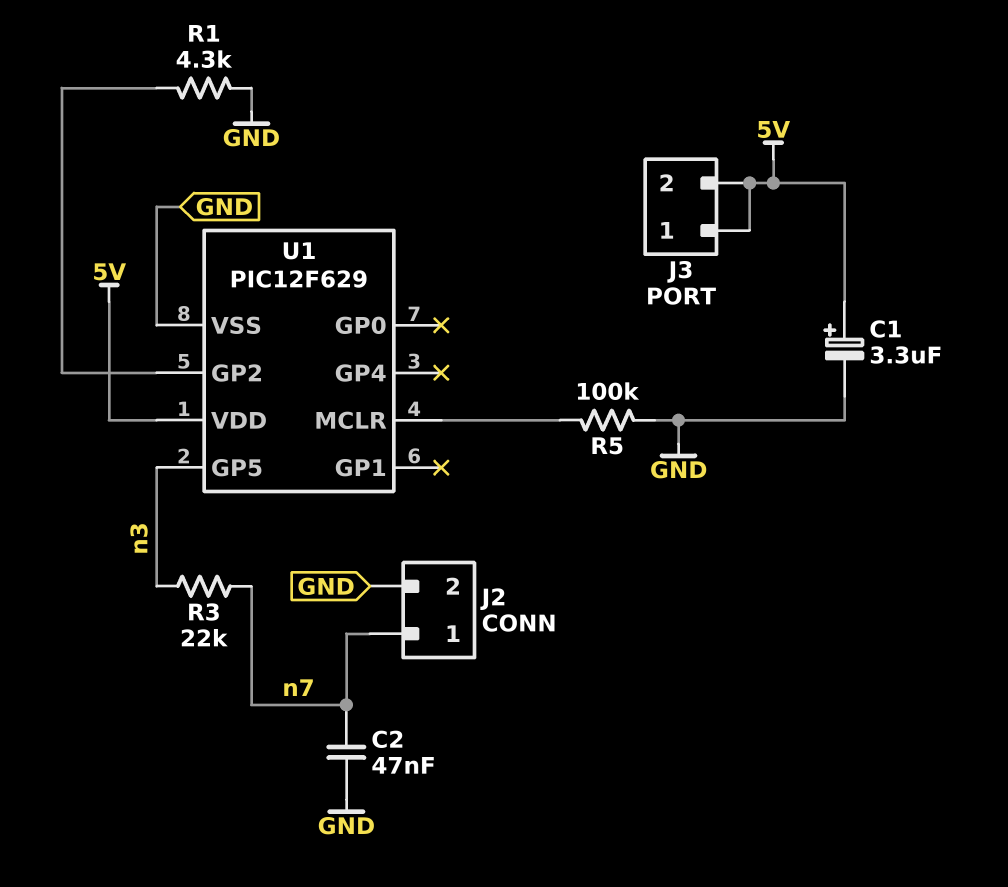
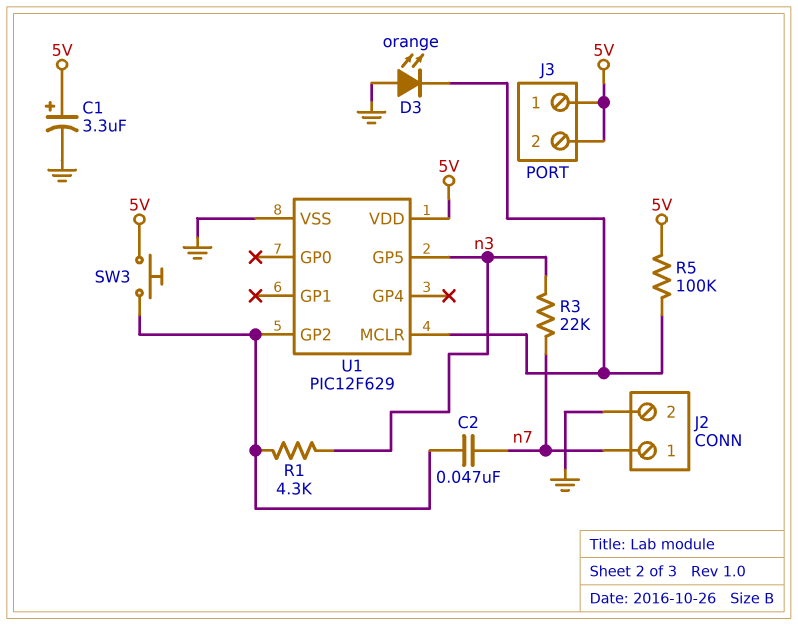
C2: 47nF (GND, n7) -> 47nF (U1/GP2, n7)
D3: none -> LED orange (A GND, K U1/MCLR)
R1: 4.3k (GND, U1/GP2) -> 4.3k (U1/GP2, n3)
R5: 100k (GND, U1/MCLR) -> 100k (5V, U1/MCLR)
SW3: none -> button (5V, U1/GP2)

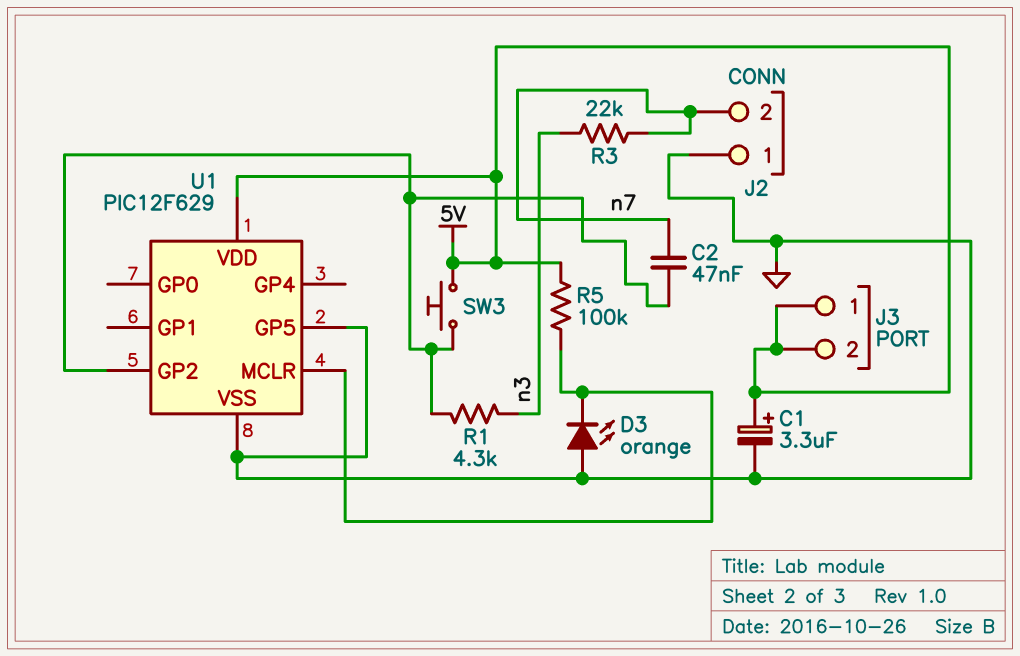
J2 pin 1: n7 -> GND
J2 pin 2: GND -> n7
U1 pin GP5: n3 -> GND

